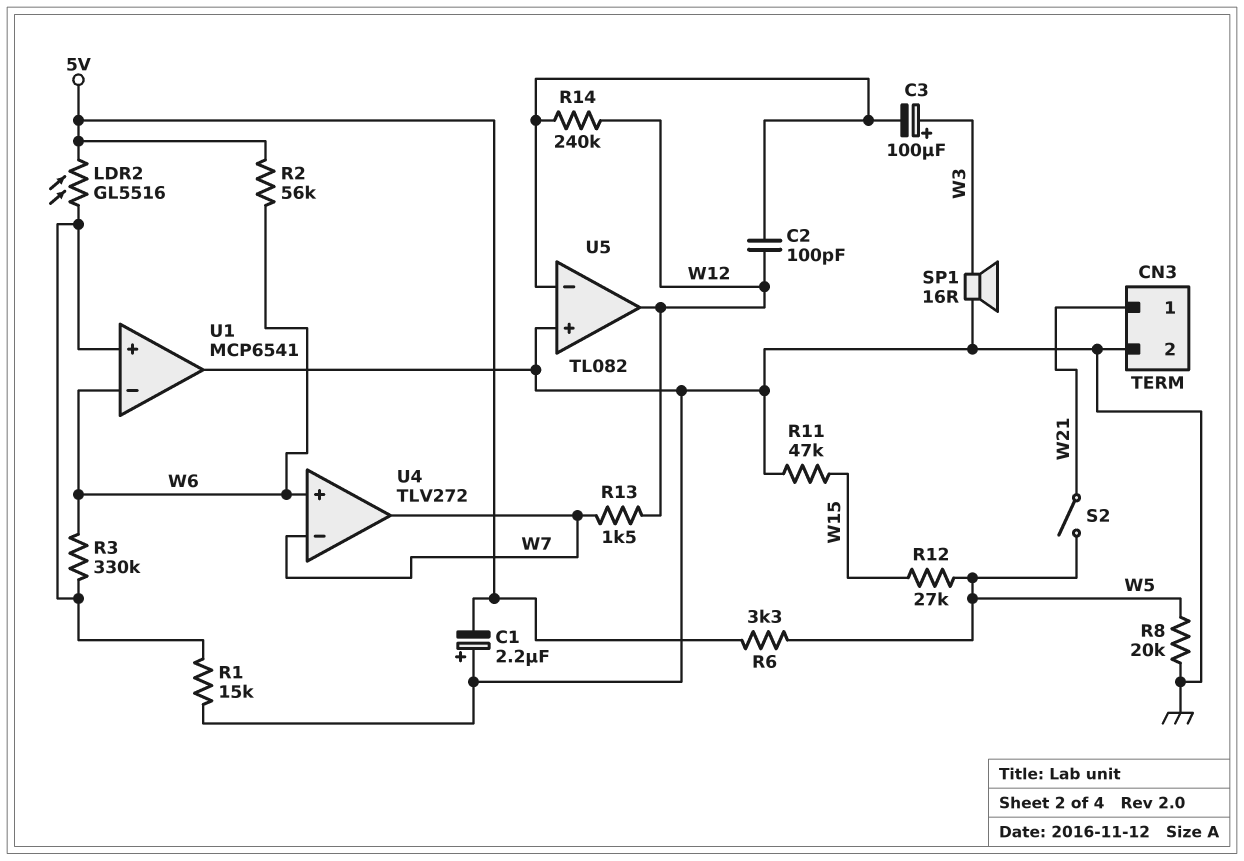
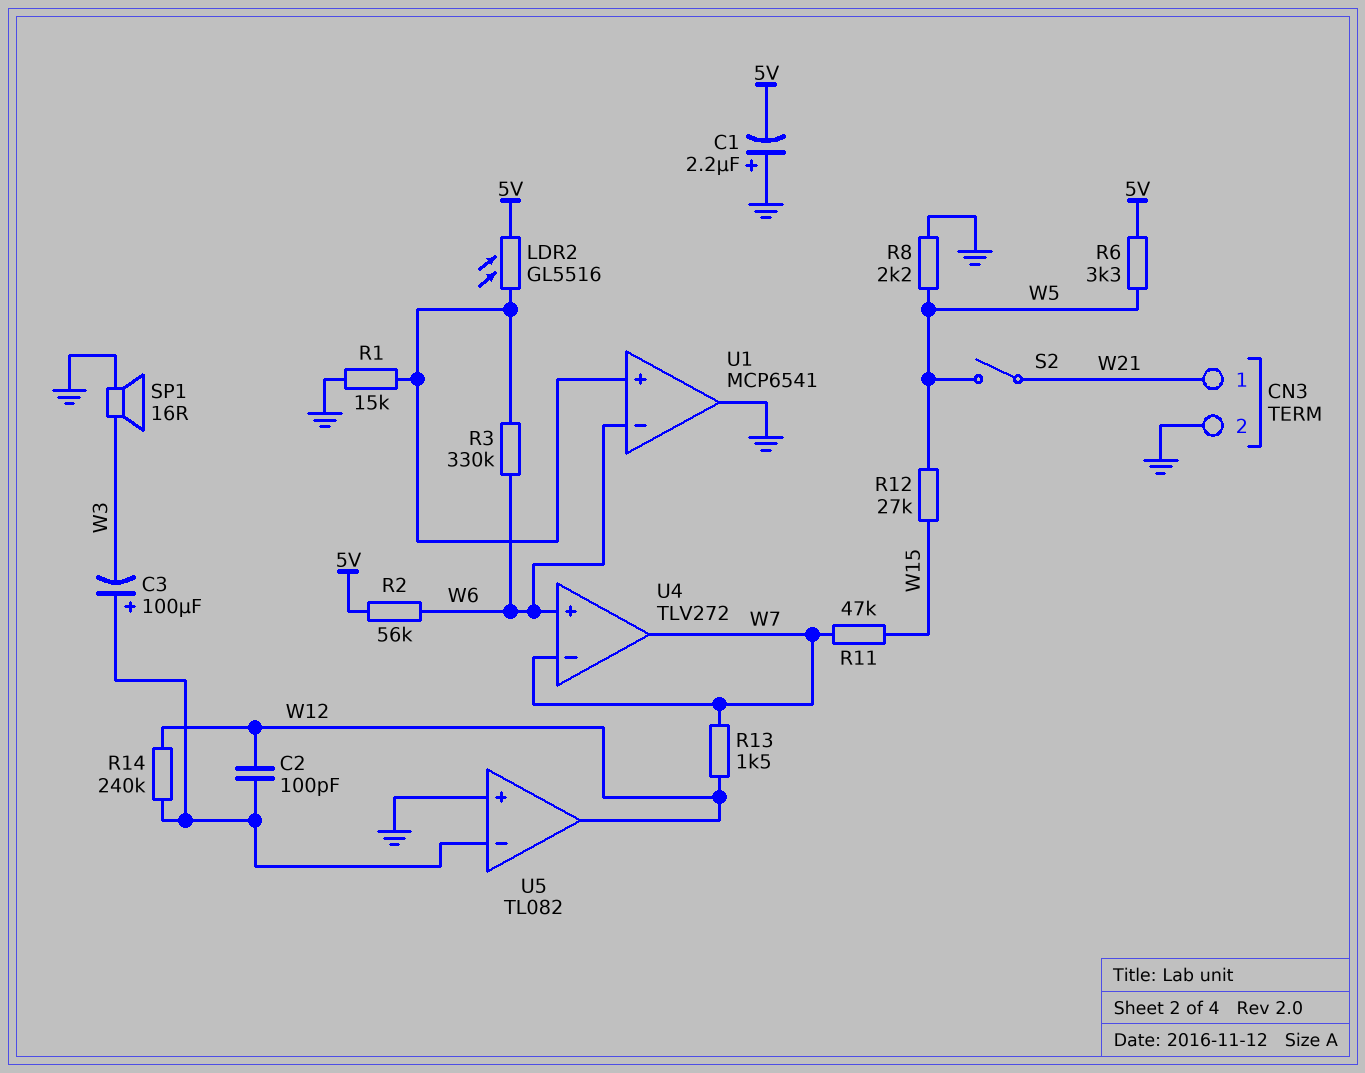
C3: 100uF (plus W3, minus U5/in-) -> 100uF (plus U5/in-, minus W3)
R8: 20k (GND, W5) -> 2.2k (GND, W5)
R11: 47k (GND, W15) -> 47k (W7, W15)

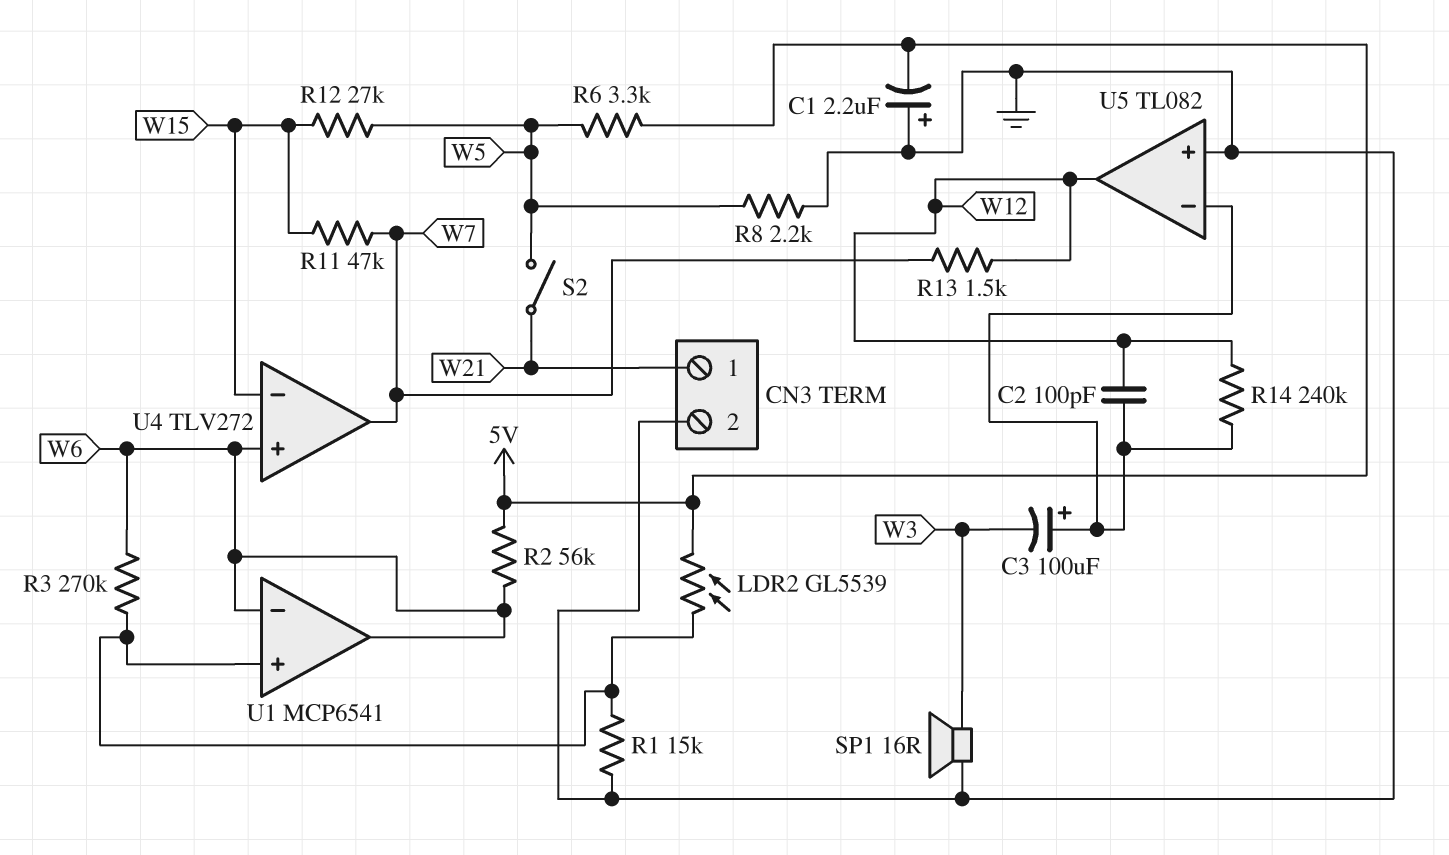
LDR2: GL5516 (5V, U1/in+) -> GL5539 (5V, U1/in+)
R3: 330k (U1/in+, W6) -> 270k (U1/in+, W6)
U1 pin out: GND -> W6
U4 pin in-: W7 -> W15

